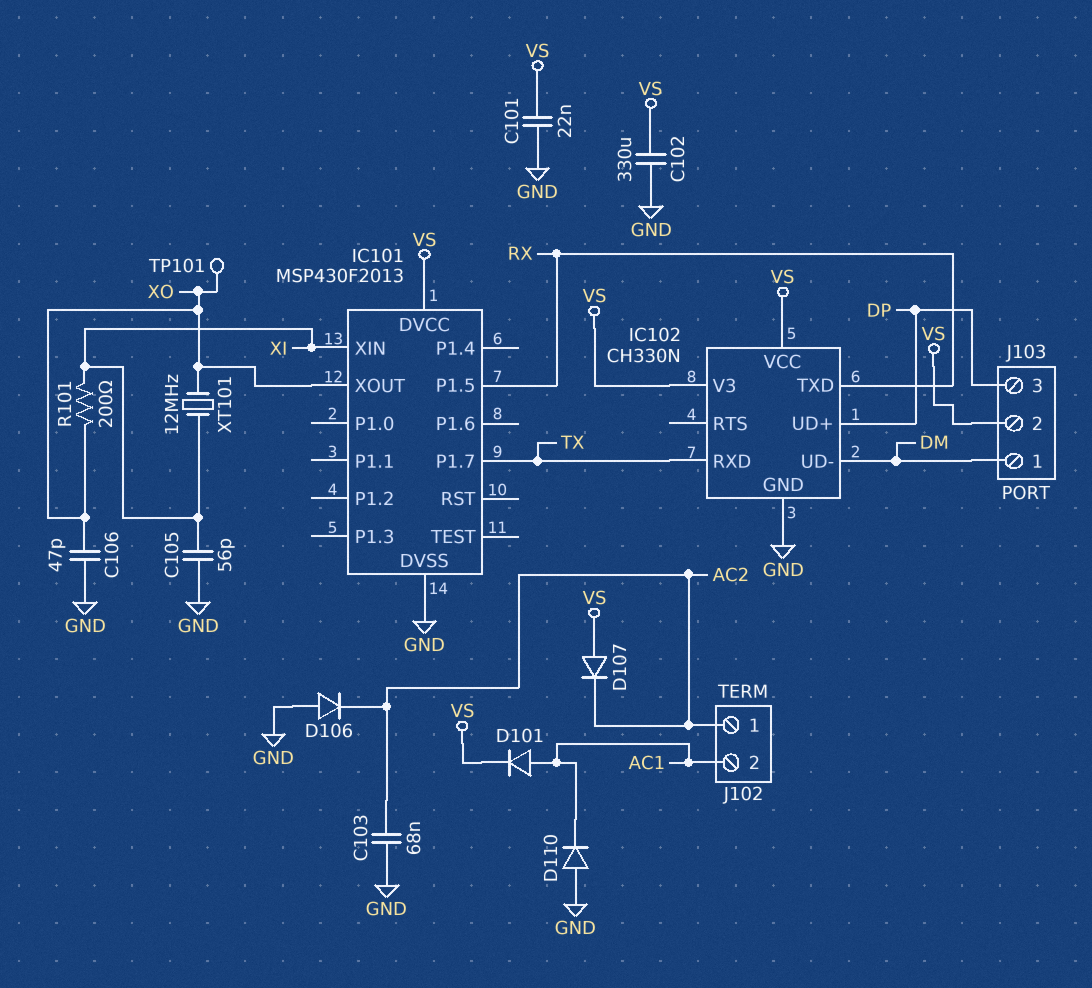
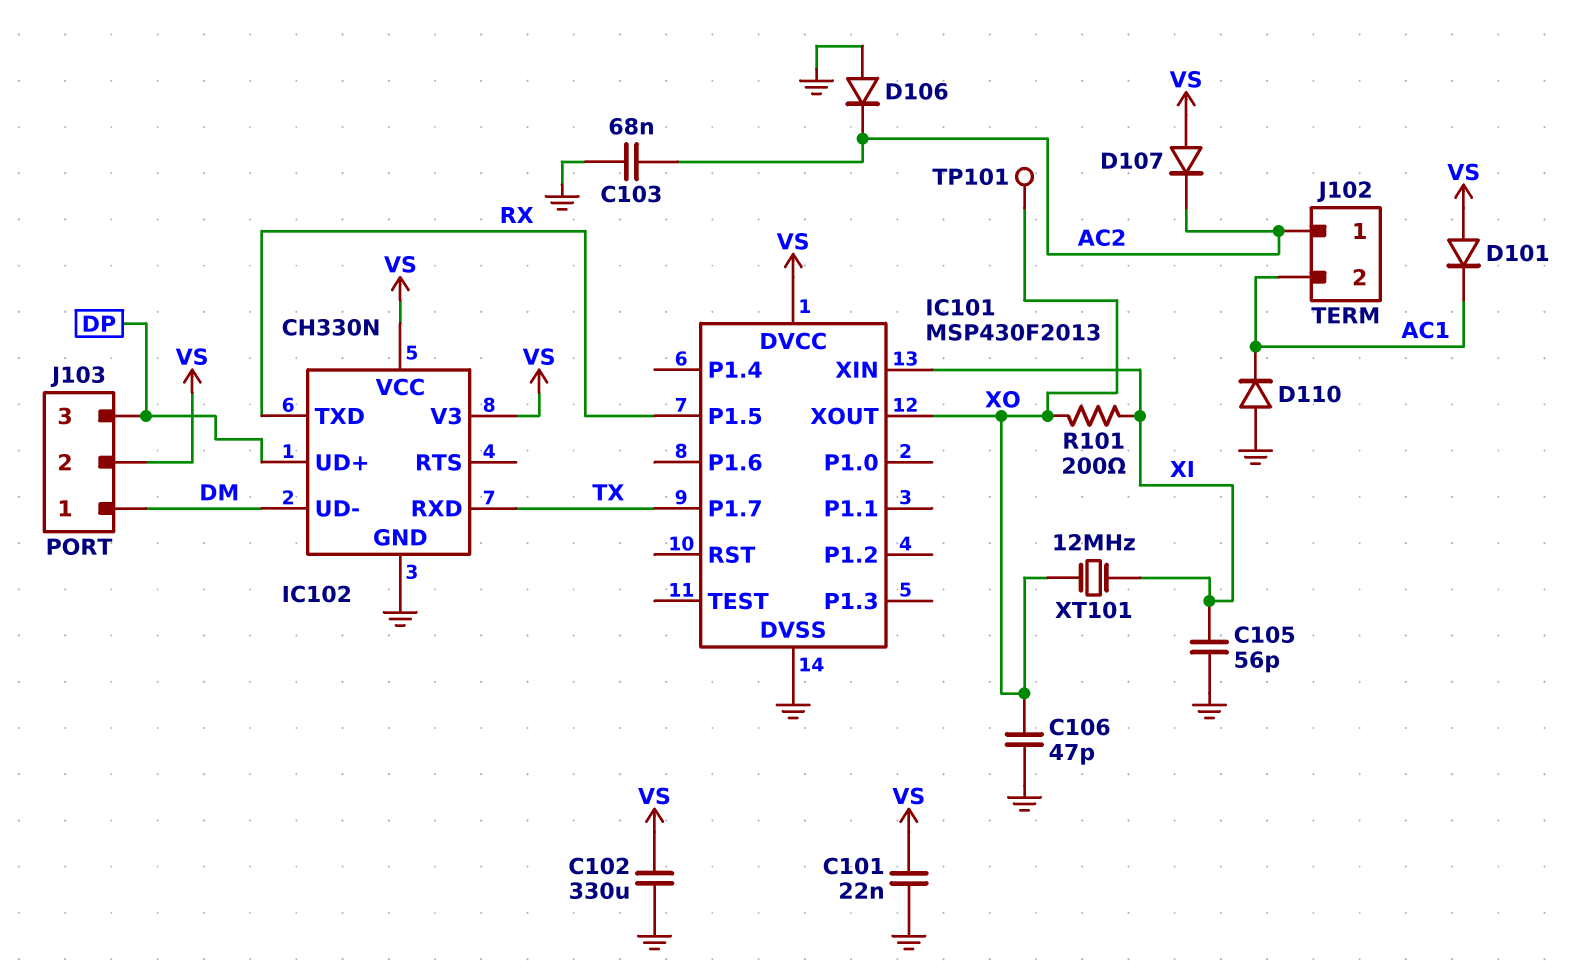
D101: diode (A AC1, K VS) -> diode (A VS, K AC1)

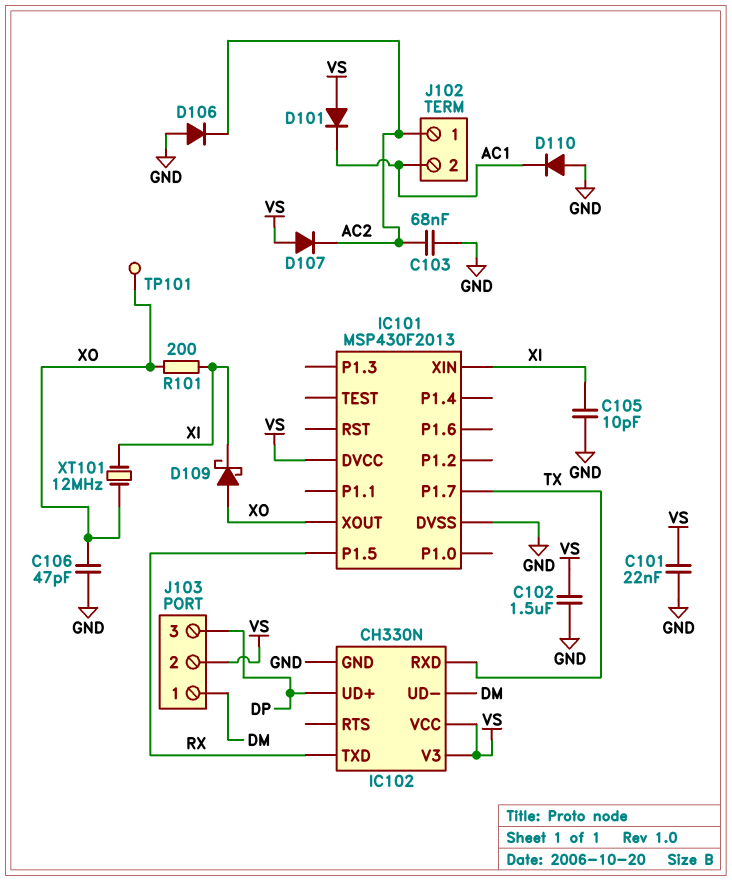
C102: 330uF (GND, VS) -> 1.5uF (GND, VS)
C105: 56pF (GND, XI) -> 10pF (GND, XI)
D109: none -> schottky (A XO, K XI)

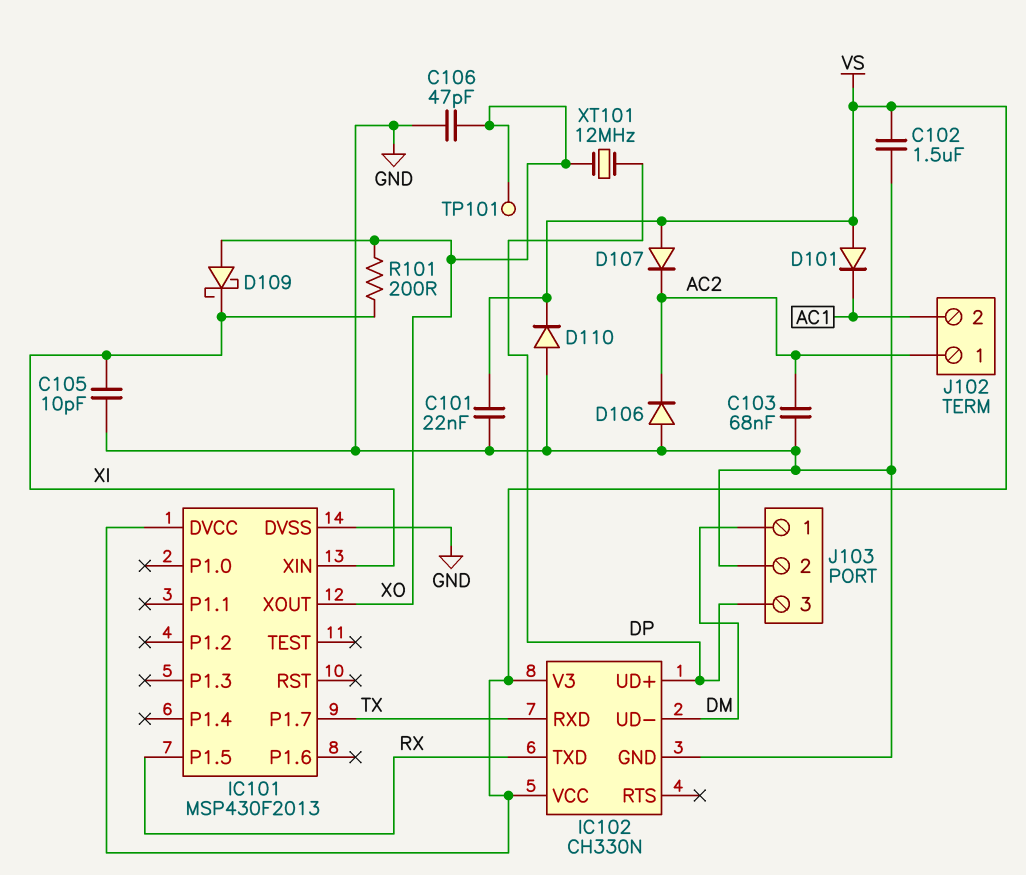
D110: diode (A GND, K AC1) -> diode (A GND, K VS)
J103 pin 2: VS -> GND
XT101: 12MHz (XI, XO) -> 12MHz (DP, XO)

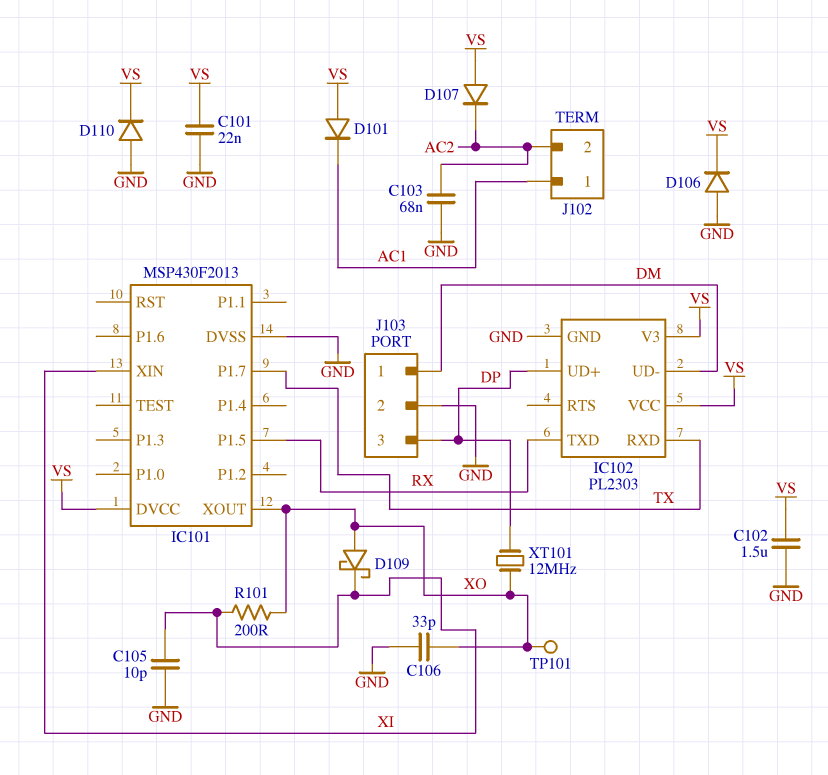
C106: 47pF (GND, XO) -> 33pF (GND, XO)
D106: diode (A GND, K AC2) -> diode (A GND, K VS)
IC102: CH330N -> PL2303
J102 pin 1: AC2 -> AC1
J102 pin 2: AC1 -> AC2

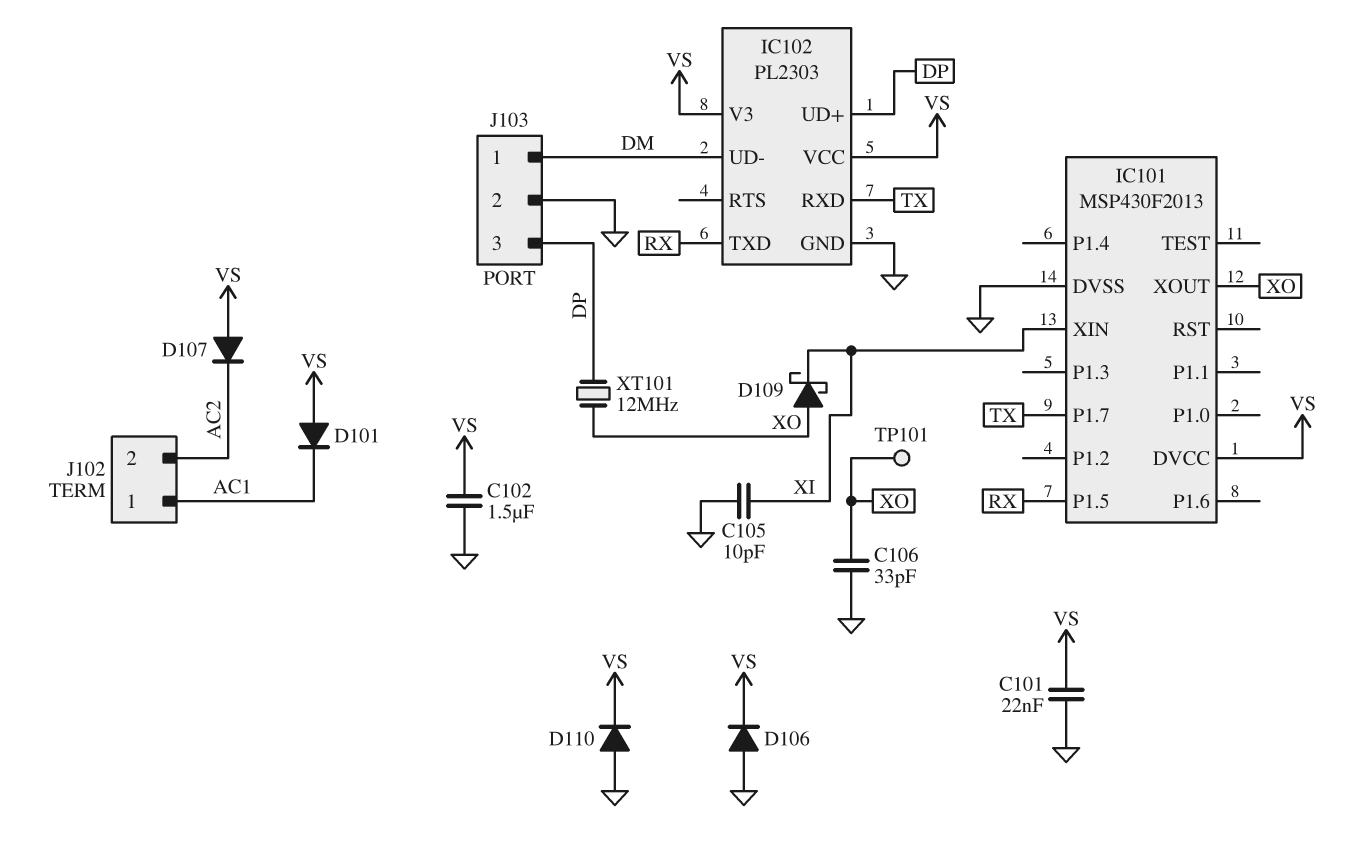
C103: 68nF (AC2, GND) -> none
R101: 200 (XI, XO) -> none

